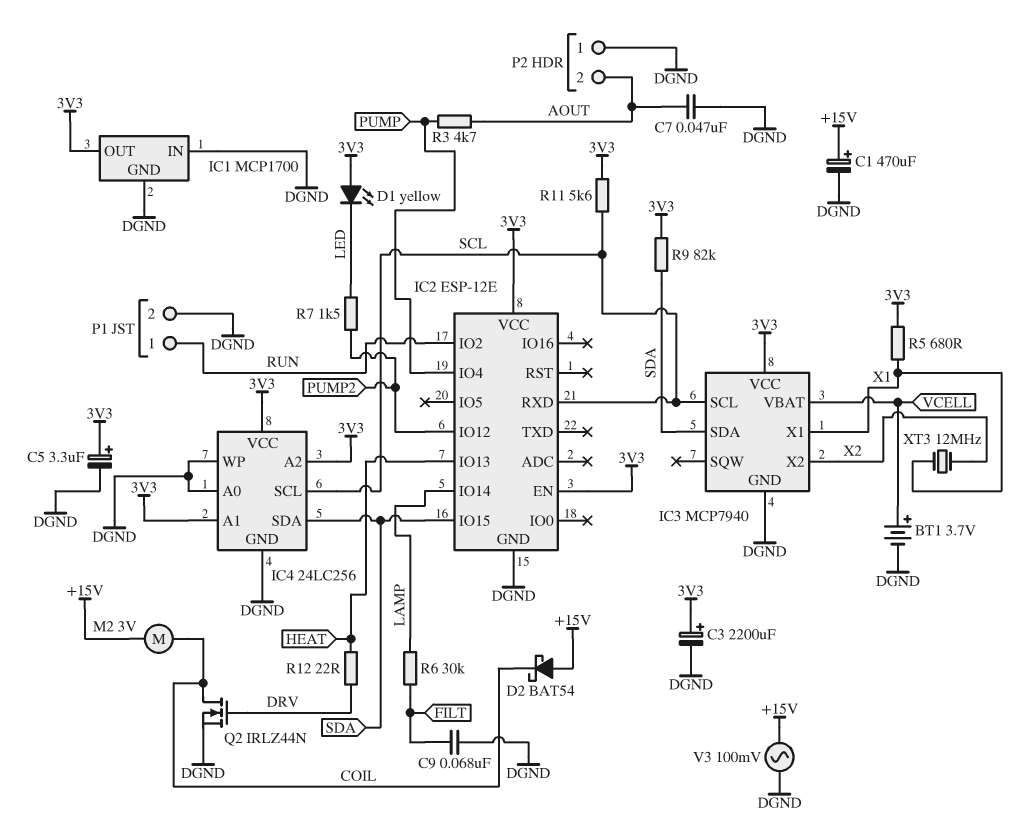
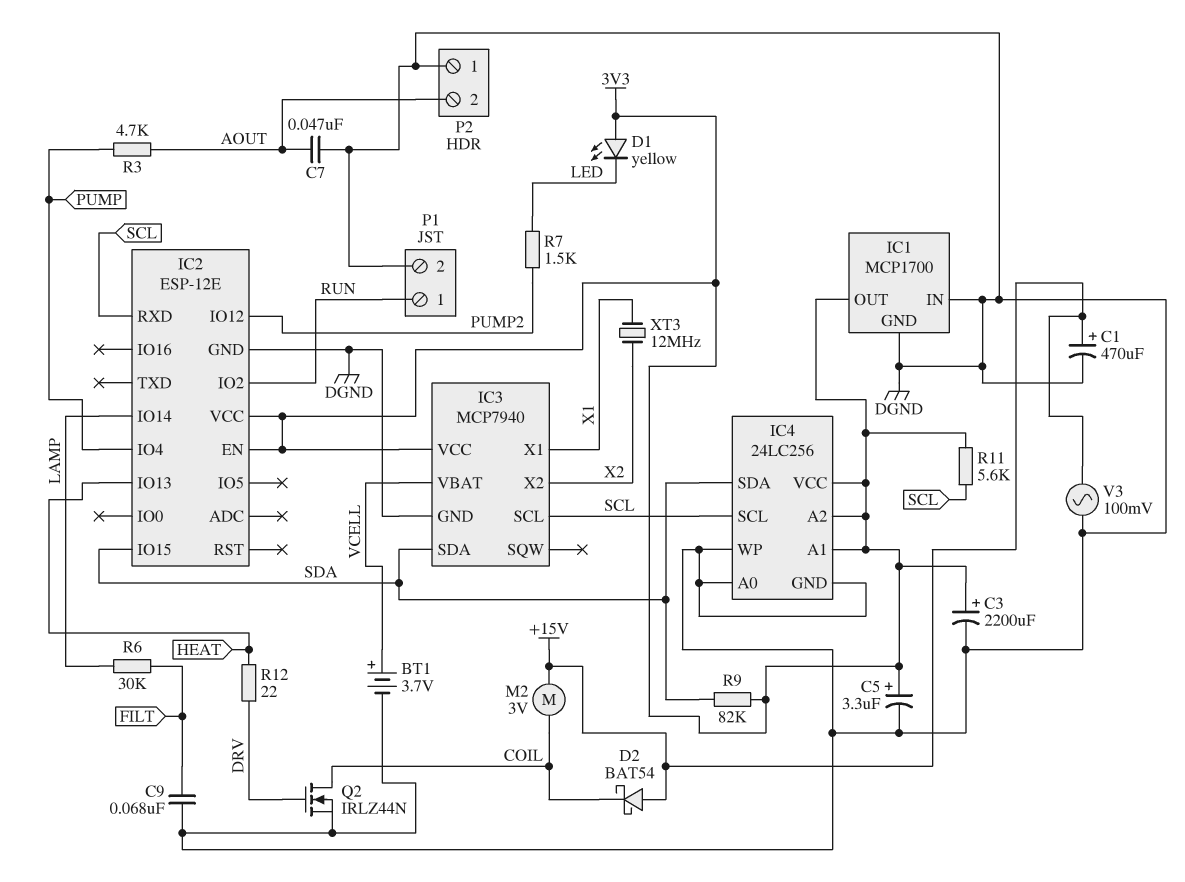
R5: 680 (3V3, X1) -> none

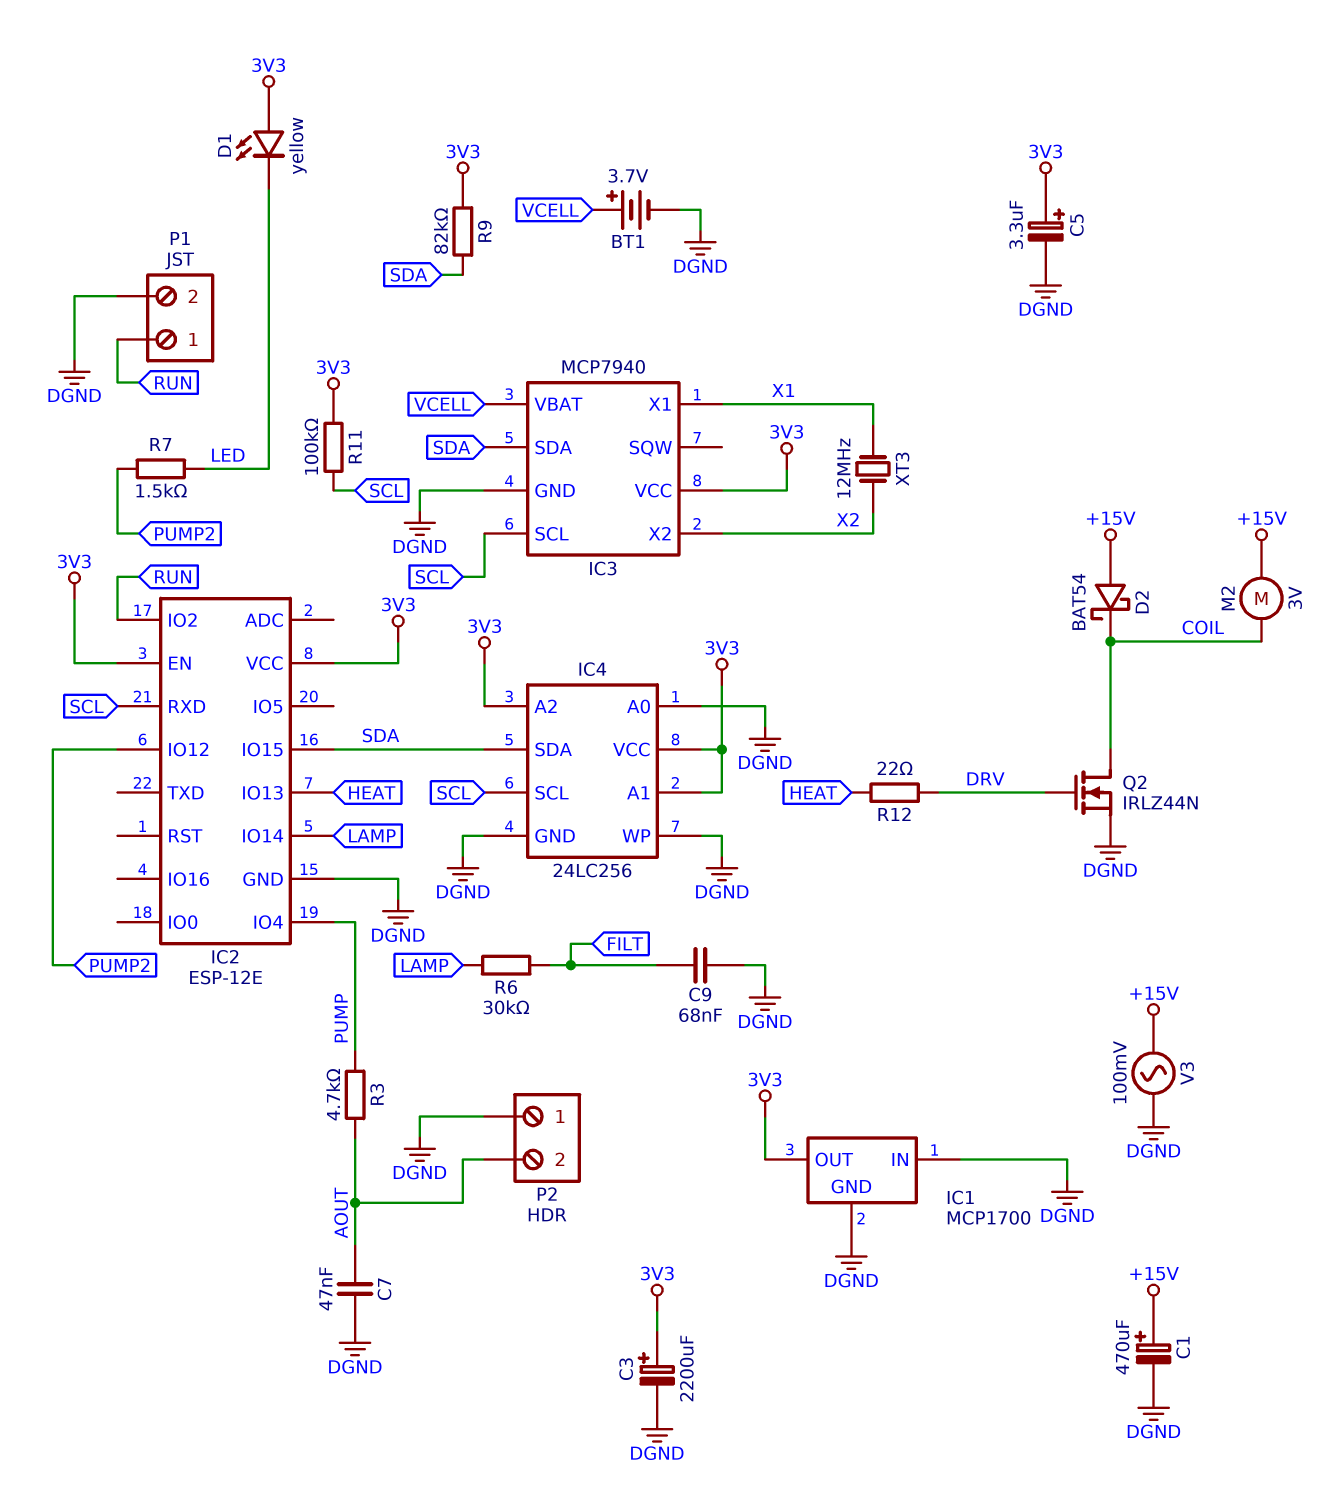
R11: 5.6k (3V3, SCL) -> 100k (3V3, SCL)

